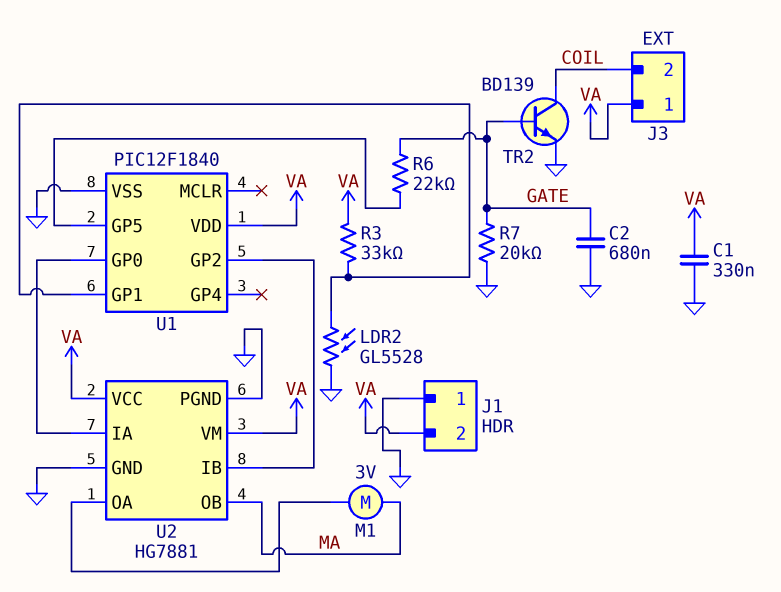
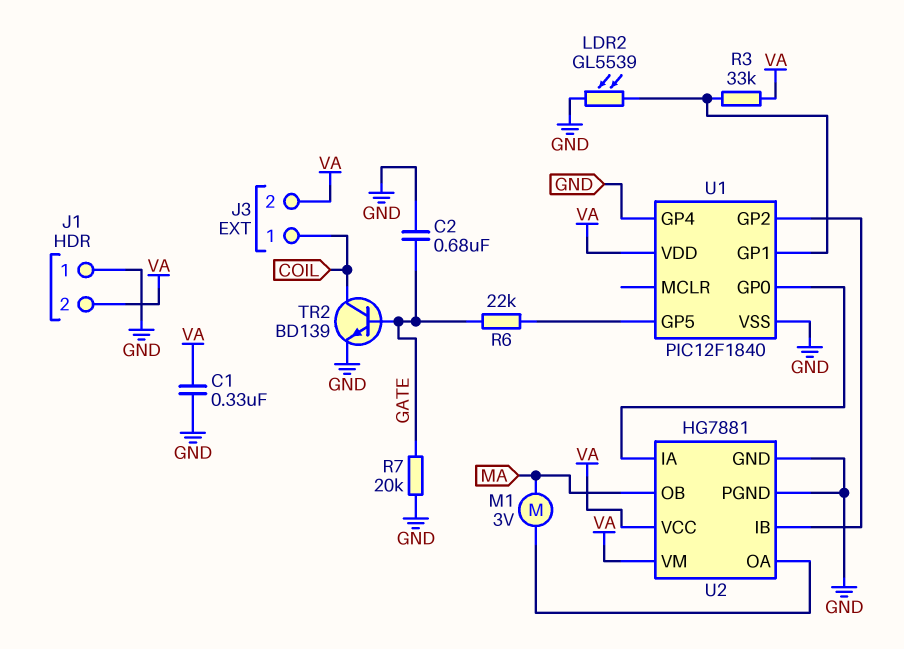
J3 pin 1: VA -> COIL
J3 pin 2: COIL -> VA
LDR2: GL5528 (GND, U1/GP1) -> GL5539 (GND, U1/GP1)
U1 pin GP4: none -> GND

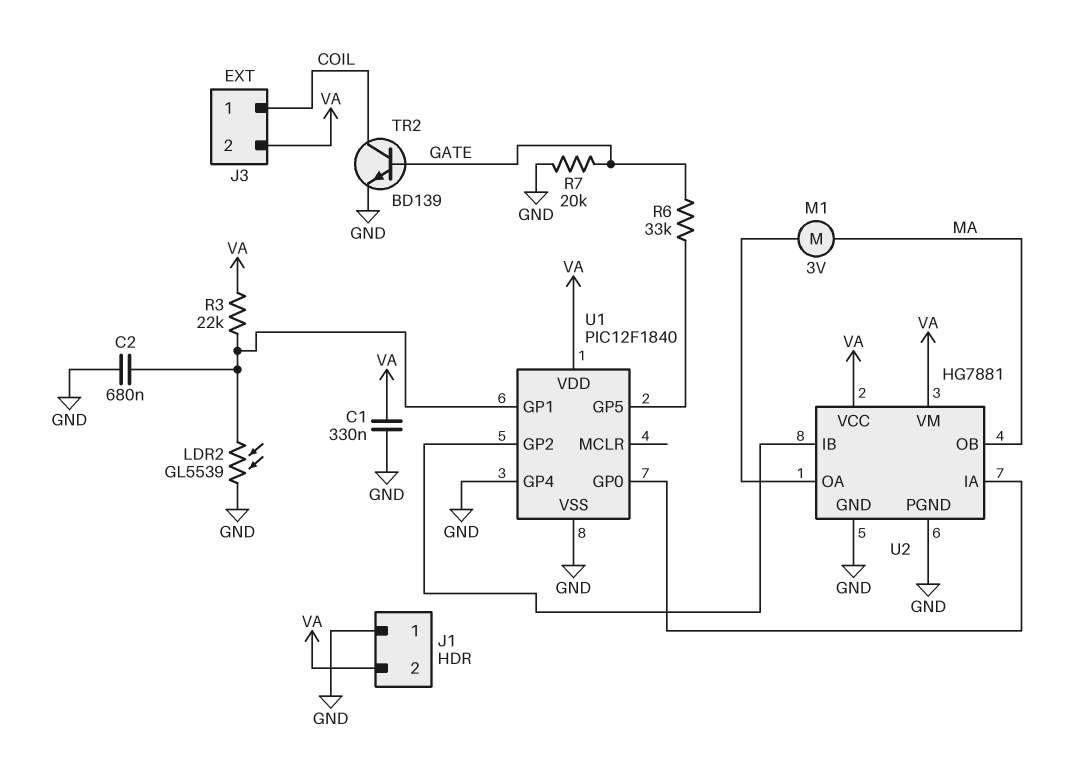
C2: 680nF (GATE, GND) -> 680nF (GND, U1/GP1)
R3: 33k (U1/GP1, VA) -> 22k (U1/GP1, VA)
R6: 22k (GATE, U1/GP5) -> 33k (GATE, U1/GP5)

